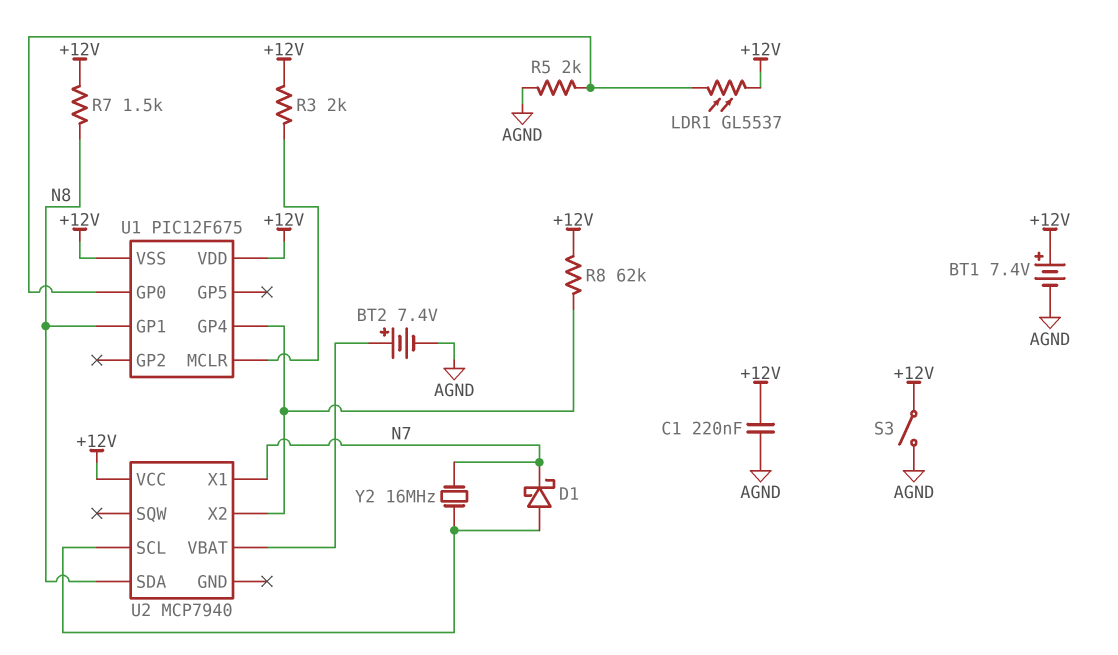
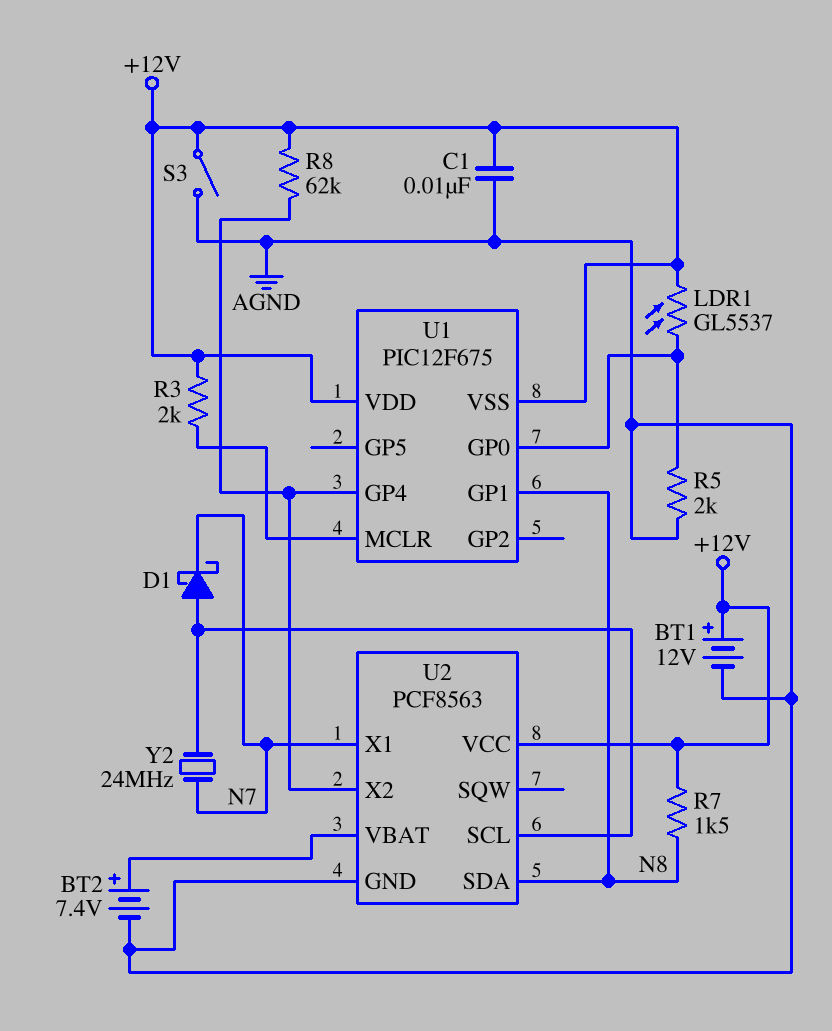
BT1: 7.4V (plus +12V, minus AGND) -> 12V (plus +12V, minus AGND)
C1: 220nF (+12V, AGND) -> 10nF (+12V, AGND)
U2: MCP7940 -> PCF8563
U2 pin GND: none -> AGND
Y2: 16MHz (N7, U2/SCL) -> 24MHz (N7, U2/SCL)

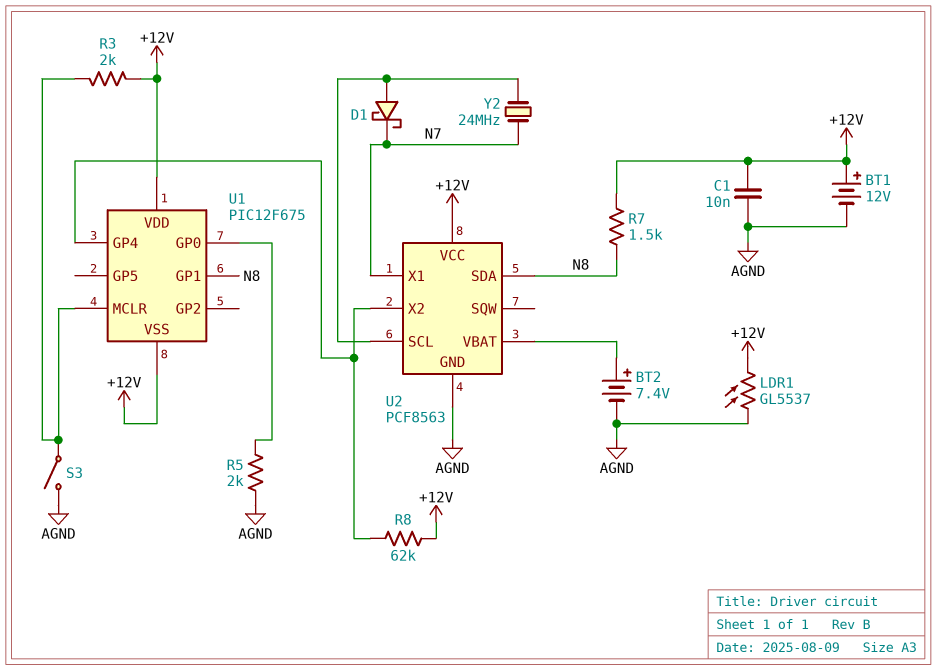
LDR1: GL5537 (+12V, U1/GP0) -> GL5537 (+12V, AGND)
S3: switch (+12V, AGND) -> switch (AGND, U1/MCLR)

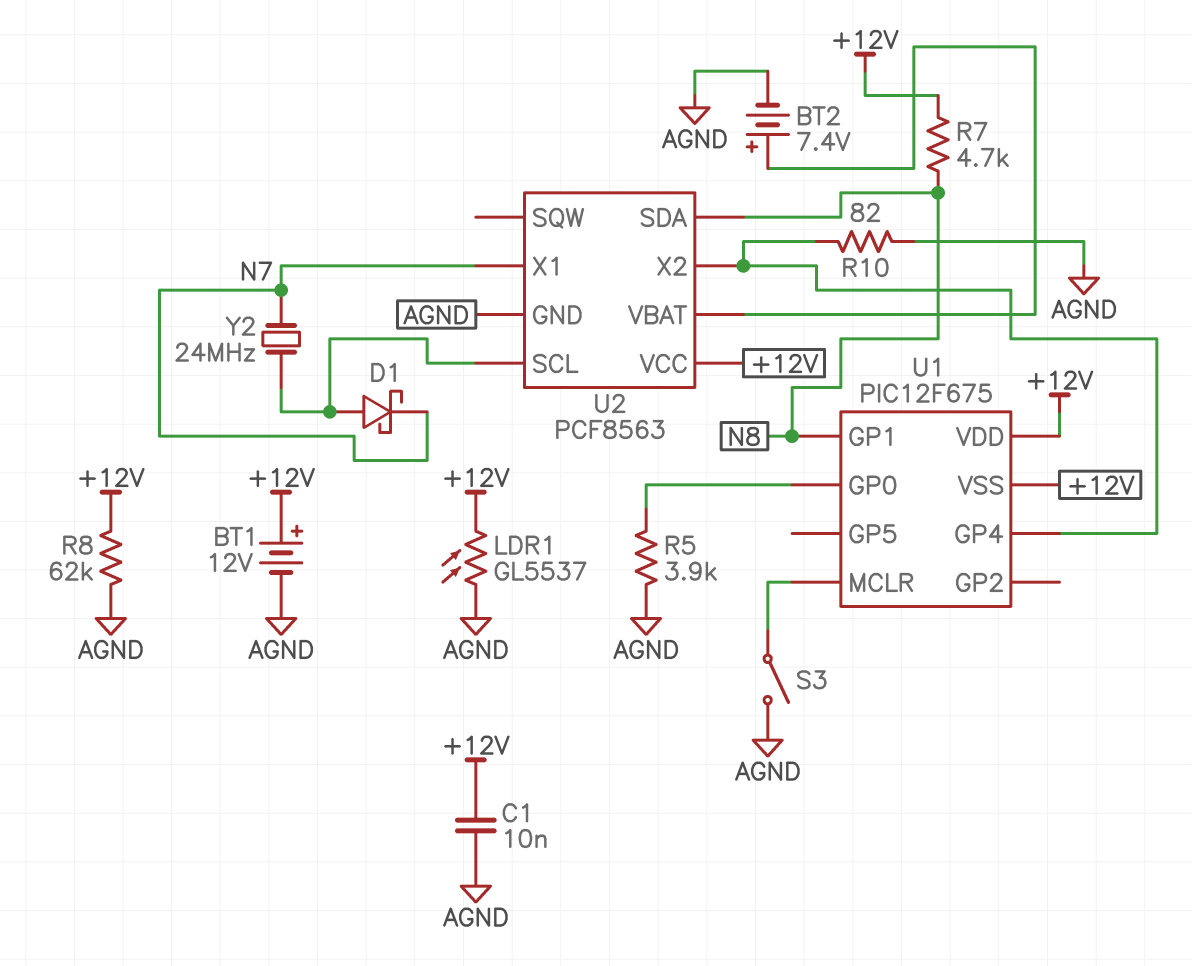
R3: 2k (+12V, U1/MCLR) -> none
R5: 2k (AGND, U1/GP0) -> 3.9k (AGND, U1/GP0)
R7: 1.5k (+12V, N8) -> 4.7k (+12V, N8)
R8: 62k (+12V, U1/GP4) -> 62k (+12V, AGND)
R10: none -> 82 (AGND, U1/GP4)

